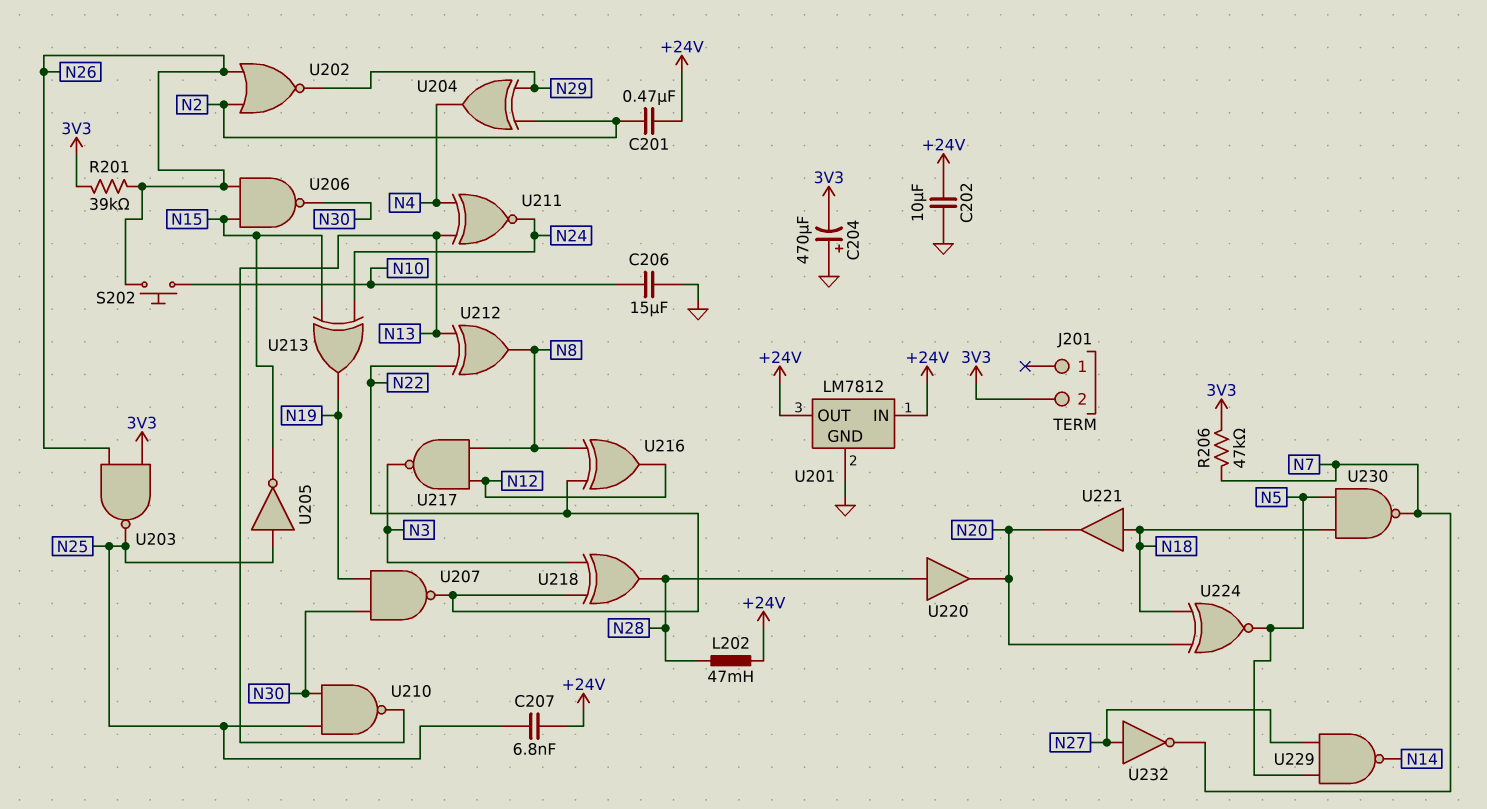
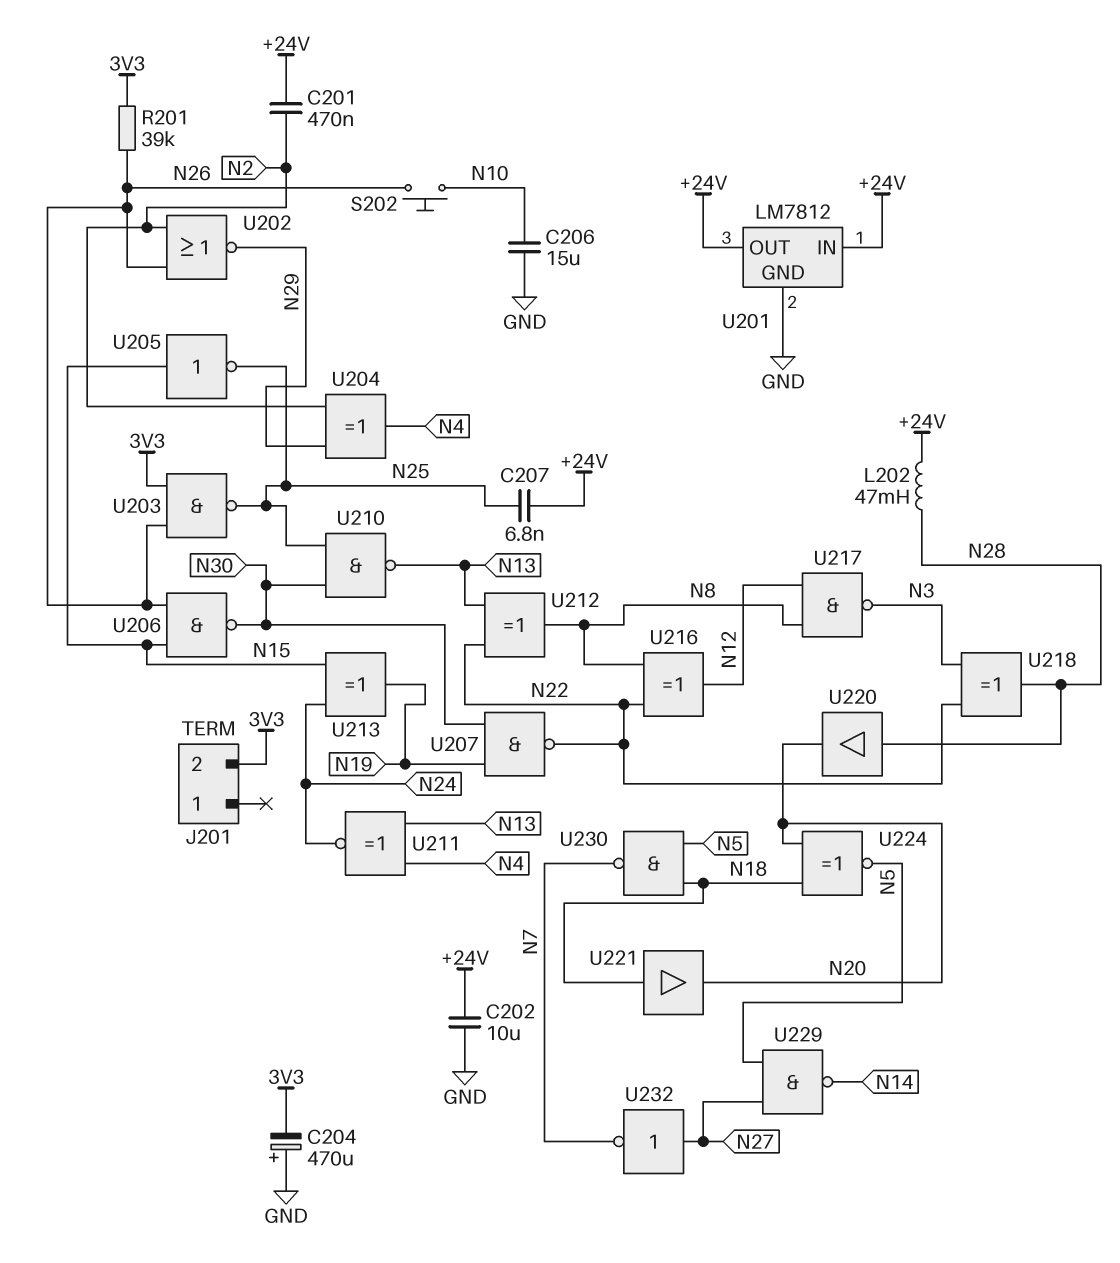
R206: 47k (3V3, N7) -> none
U205: NOT (in N25, out N15) -> NOT (in N15, out N25)

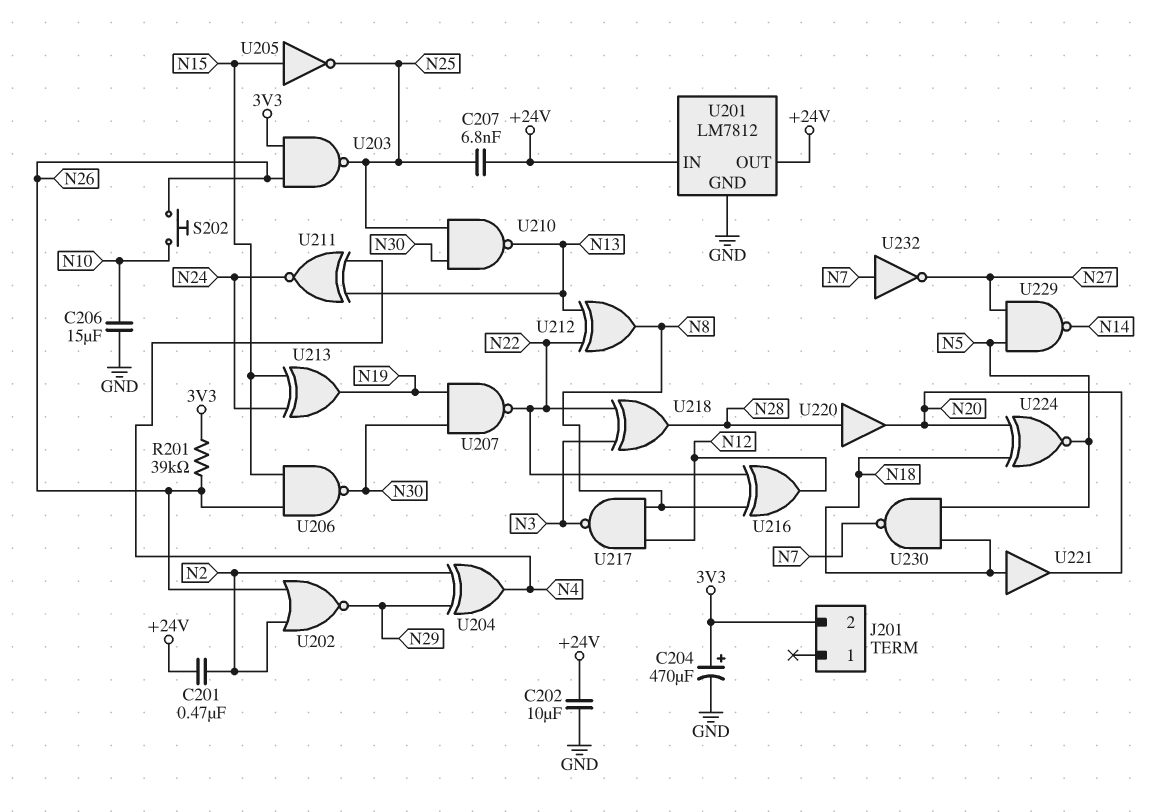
C204: 470uF (plus GND, minus 3V3) -> 470uF (plus 3V3, minus GND)
L202: 47mH (+24V, N28) -> none
U232: NOT (in N27, out N7) -> NOT (in N7, out N27)

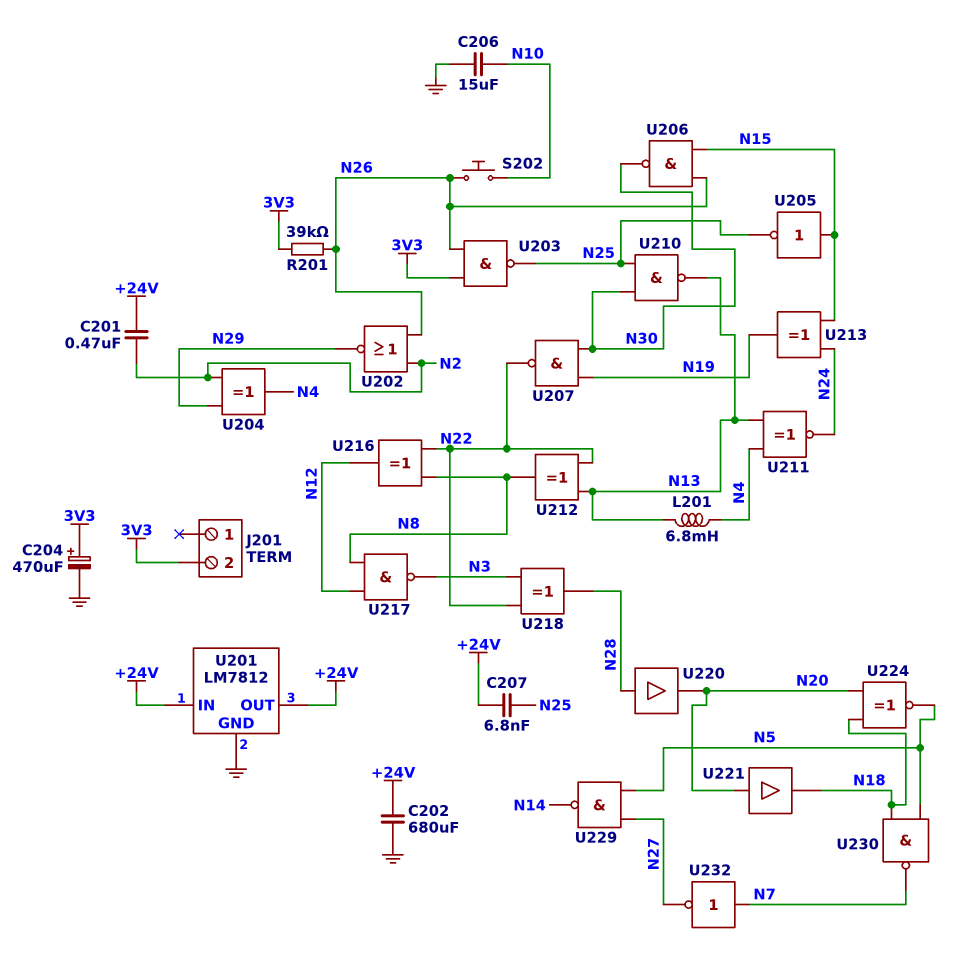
C202: 10uF (+24V, GND) -> 680uF (+24V, GND)
L201: none -> 6.8mH (N4, N13)
U221: buffer (in N18, out N20) -> buffer (in N20, out N18)

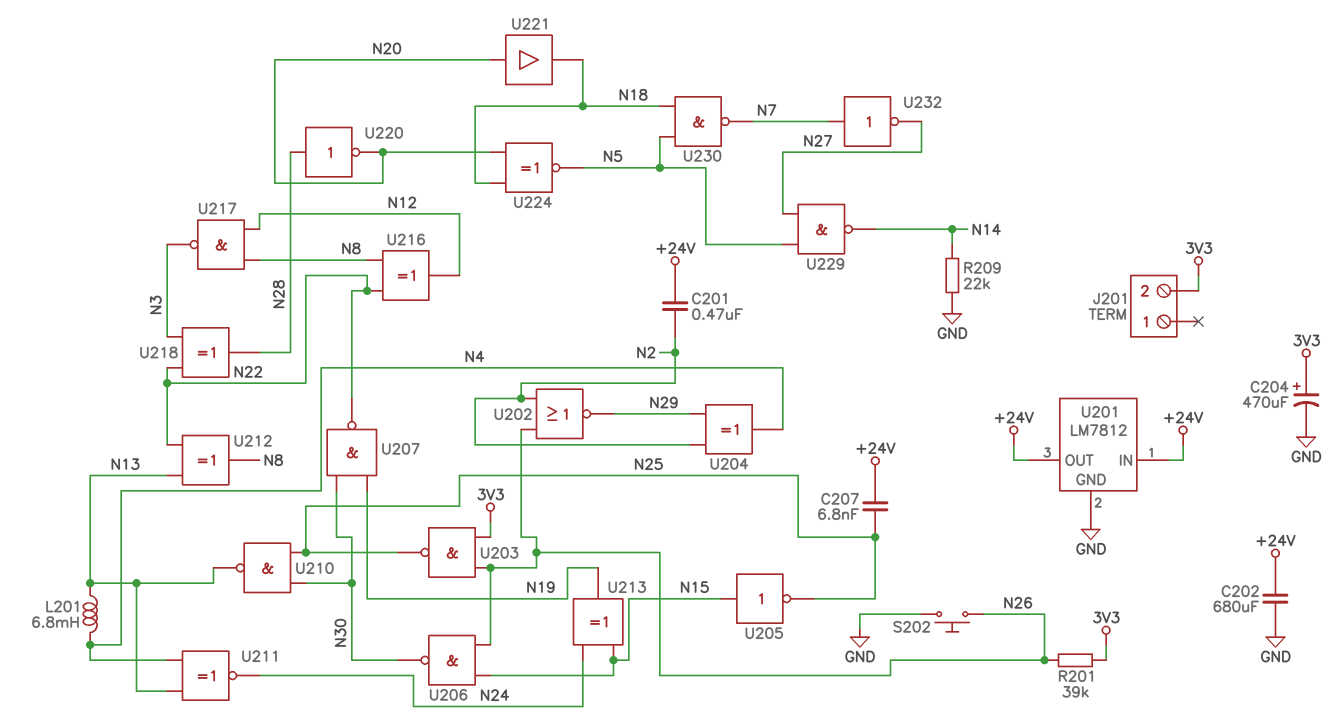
C206: 15uF (GND, N10) -> none
R209: none -> 22k (GND, N14)
S202: button (N10, N26) -> button (GND, N26)
U220: buffer (in N28, out N20) -> NOT (in N28, out N20)

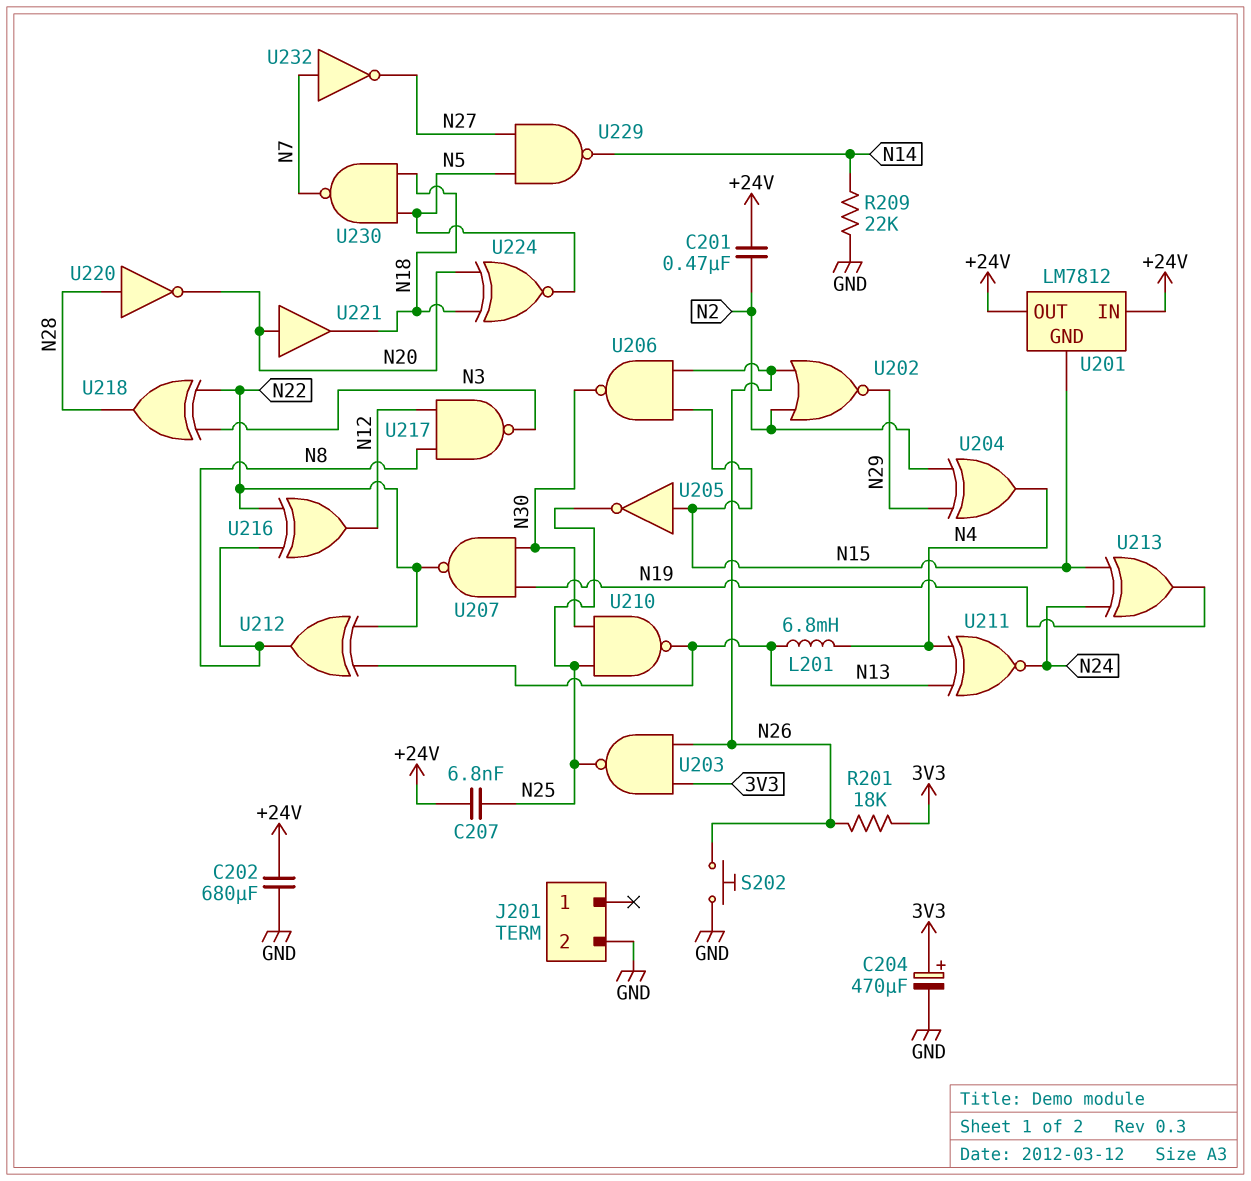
J201 pin 2: 3V3 -> GND
R201: 39k (3V3, N26) -> 18k (3V3, N26)
U201 pin GND: GND -> N15

